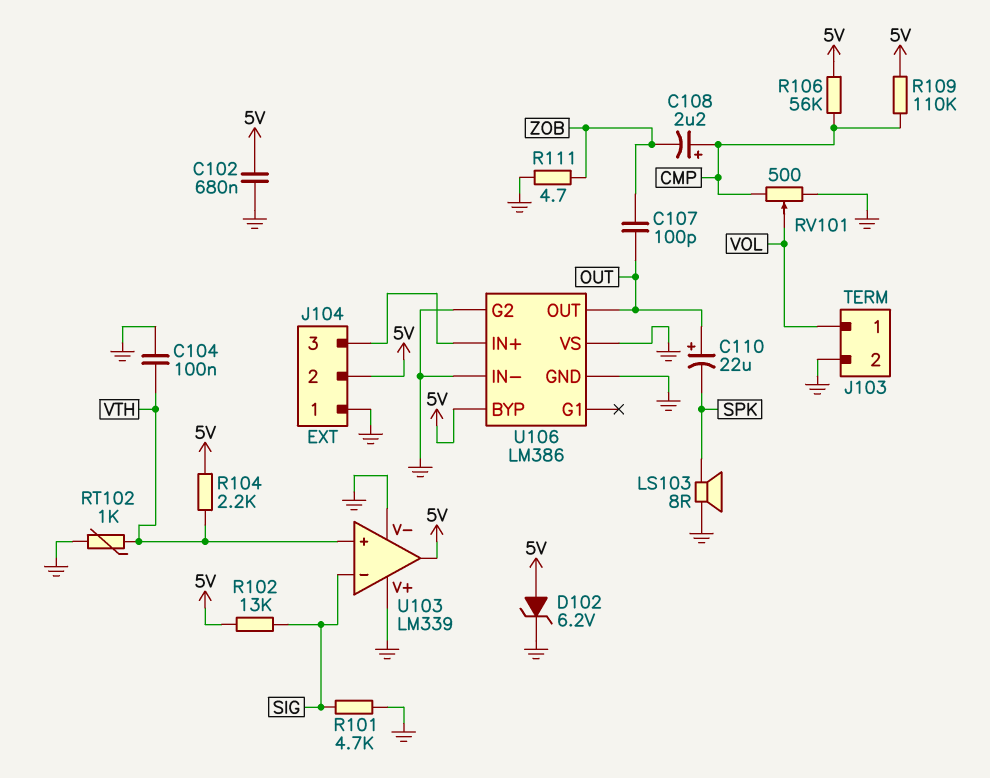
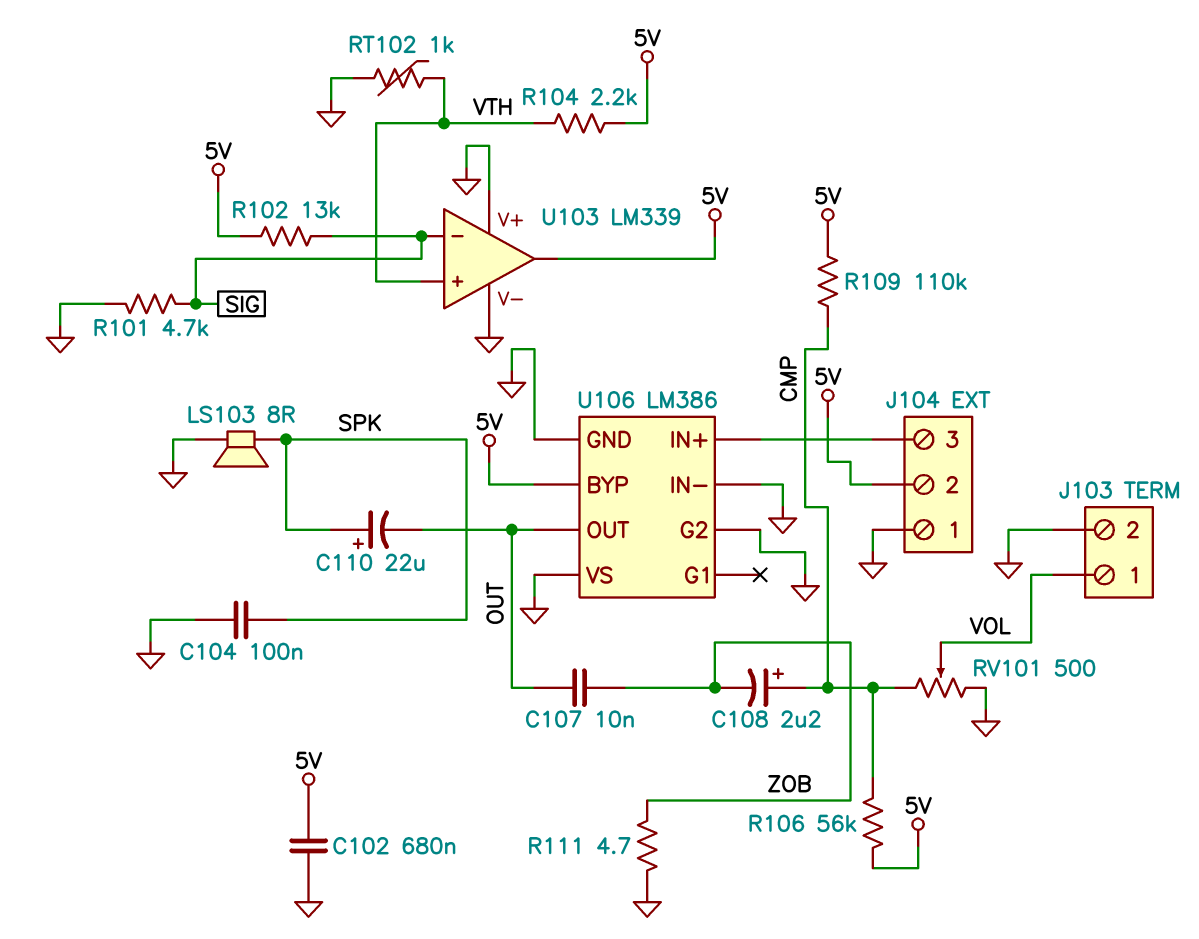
C104: 100nF (GND, VTH) -> 100nF (GND, SPK)
C107: 100pF (OUT, ZOB) -> 10nF (OUT, ZOB)
C110: 22uF (plus OUT, minus SPK) -> 22uF (plus SPK, minus OUT)
D102: zener 6.2V (A 5V, K GND) -> none

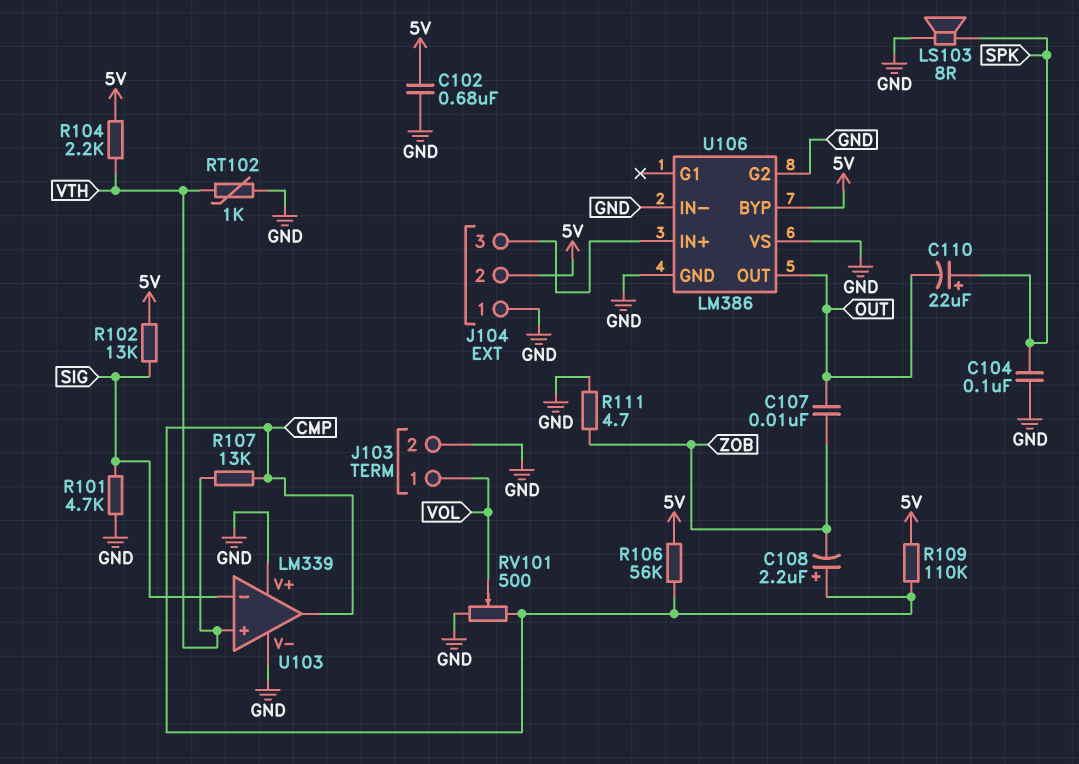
R107: none -> 13k (CMP, VTH)
U103 pin out: 5V -> CMP

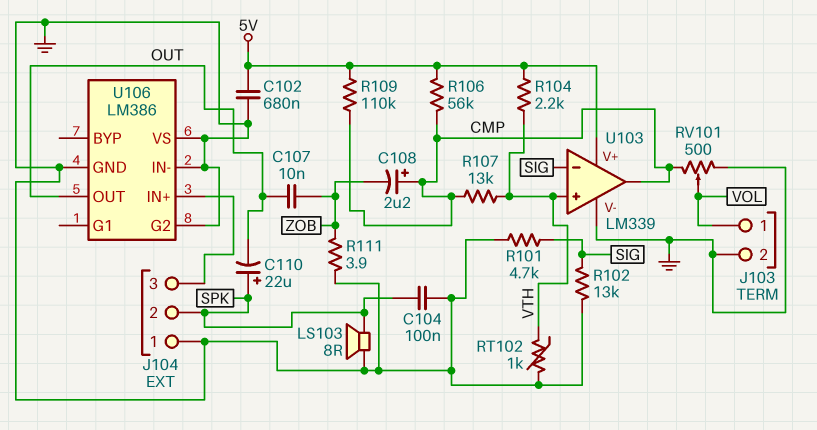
J104 pin 2: 5V -> SPK
R102: 13k (5V, SIG) -> 13k (GND, SIG)
R111: 4.7 (GND, ZOB) -> 3.9 (GND, ZOB)
U103 pin V+: GND -> 5V
U106 pin BYP: 5V -> none

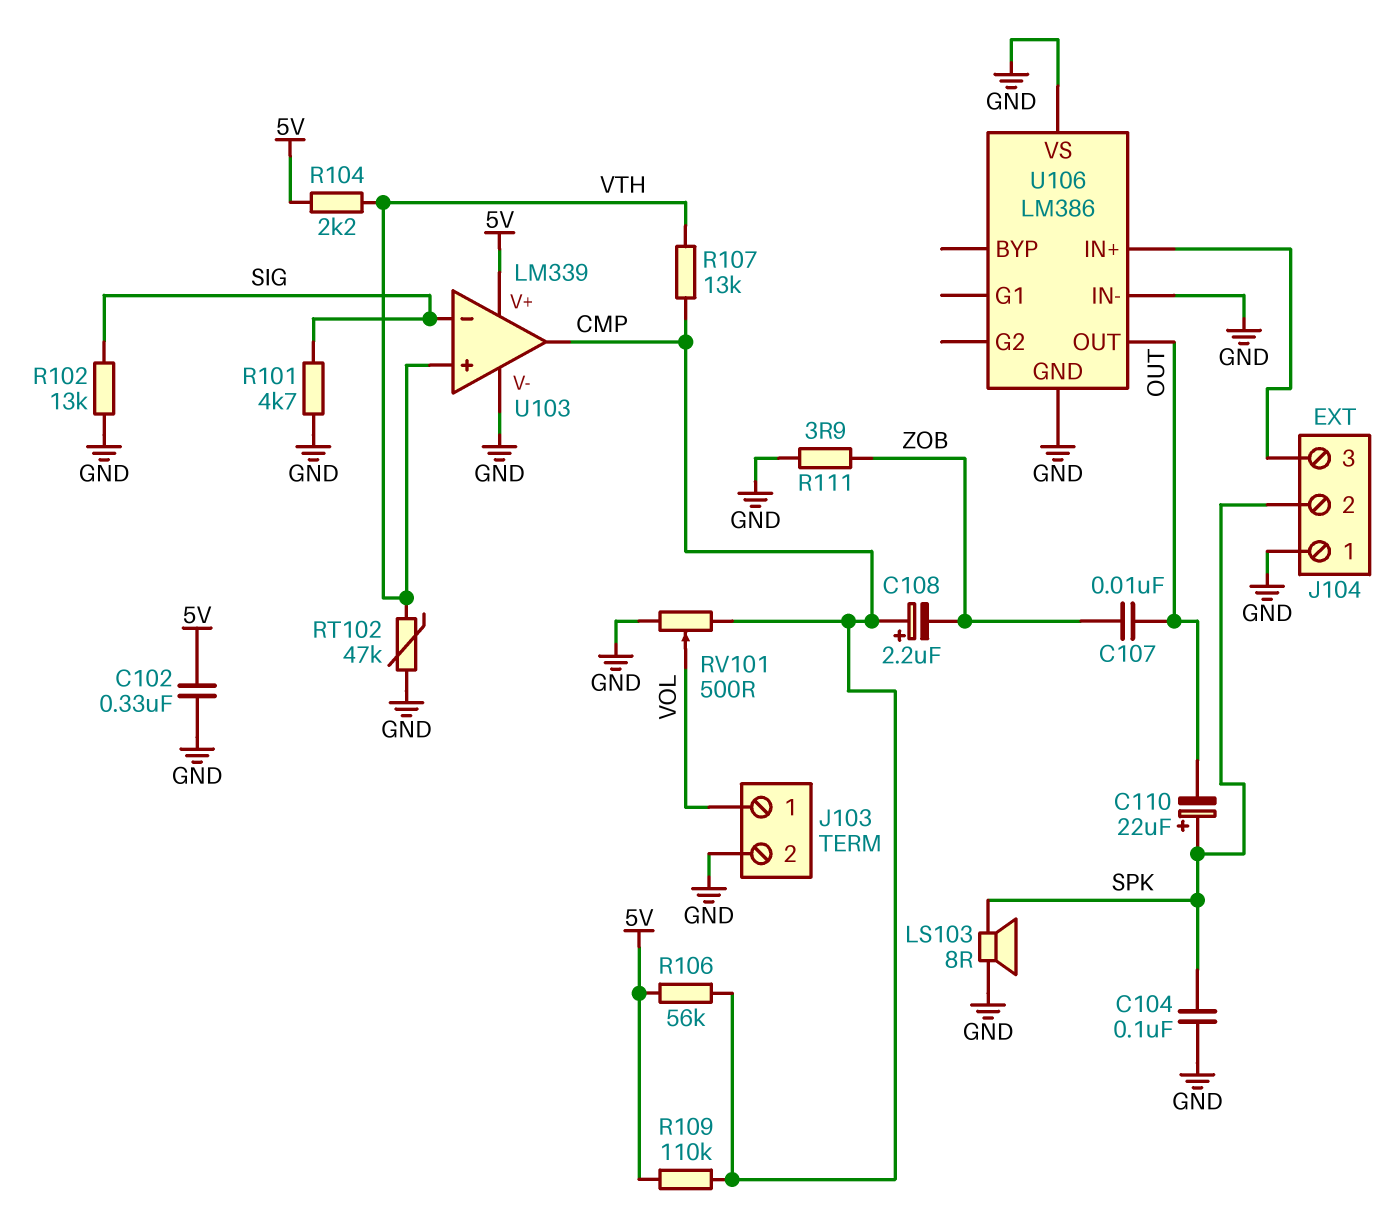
C102: 680nF (5V, GND) -> 330nF (5V, GND)
RT102: 1k (GND, VTH) -> 47k (GND, VTH)
U106 pin G2: GND -> none

